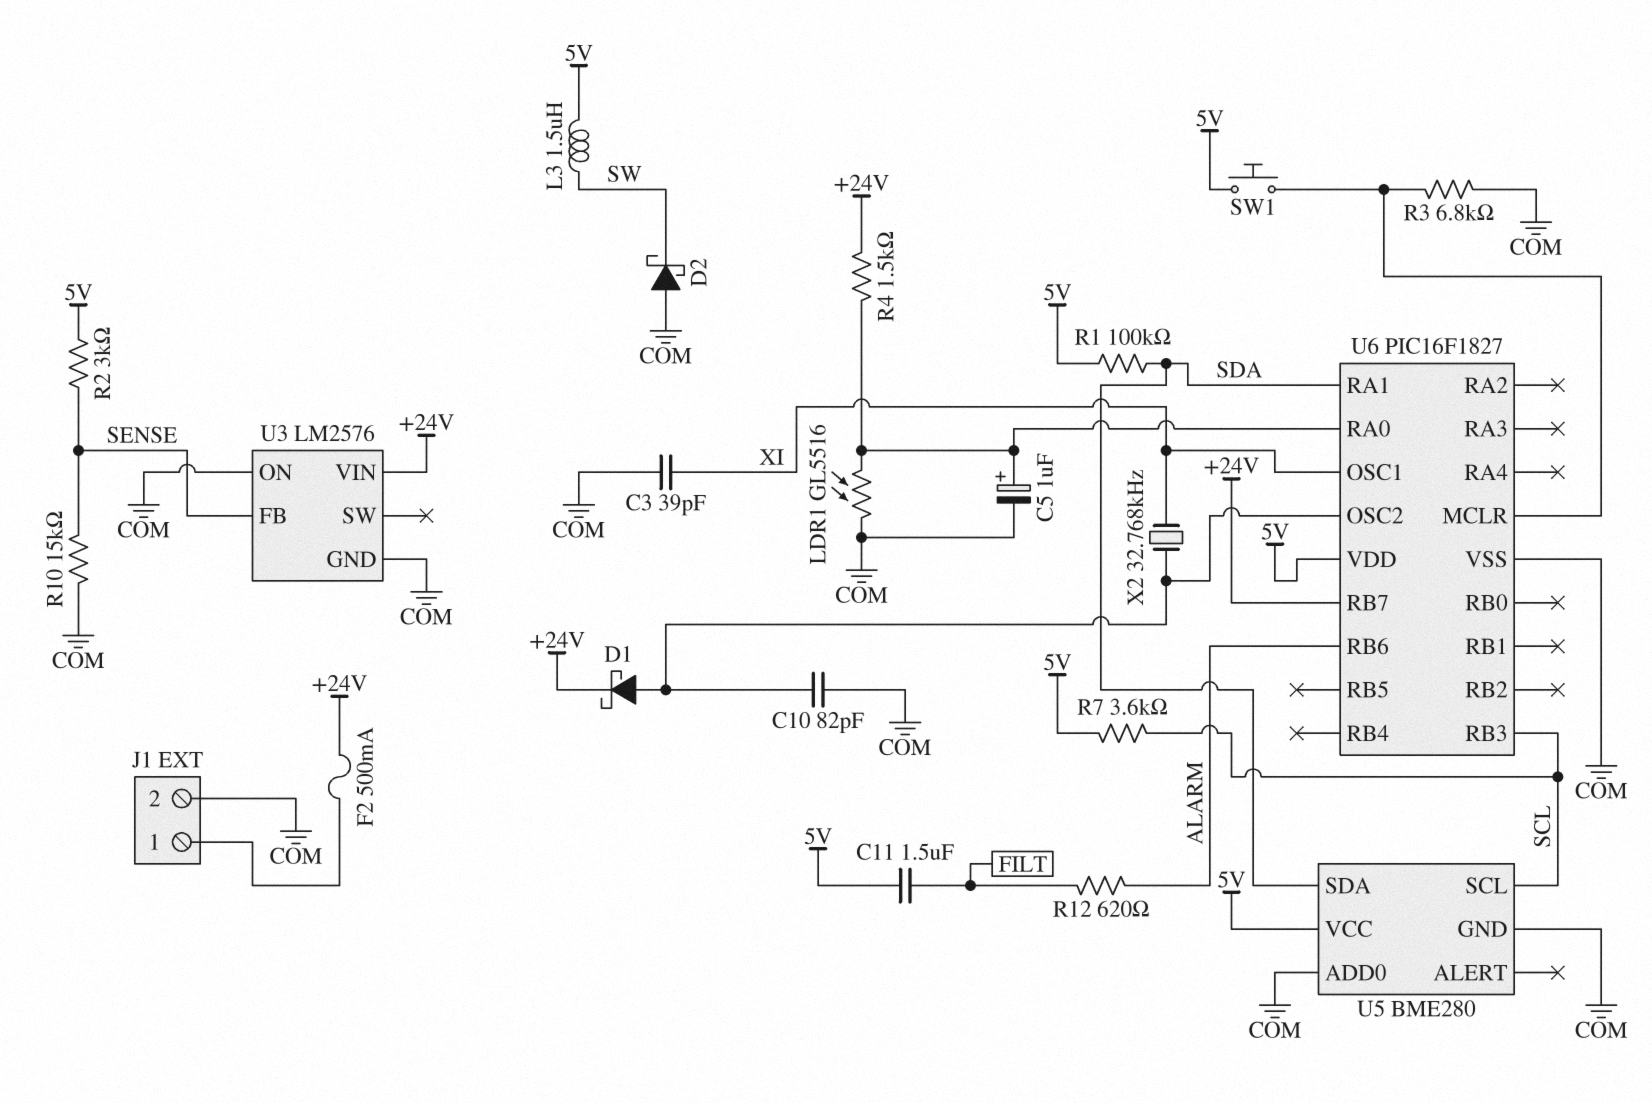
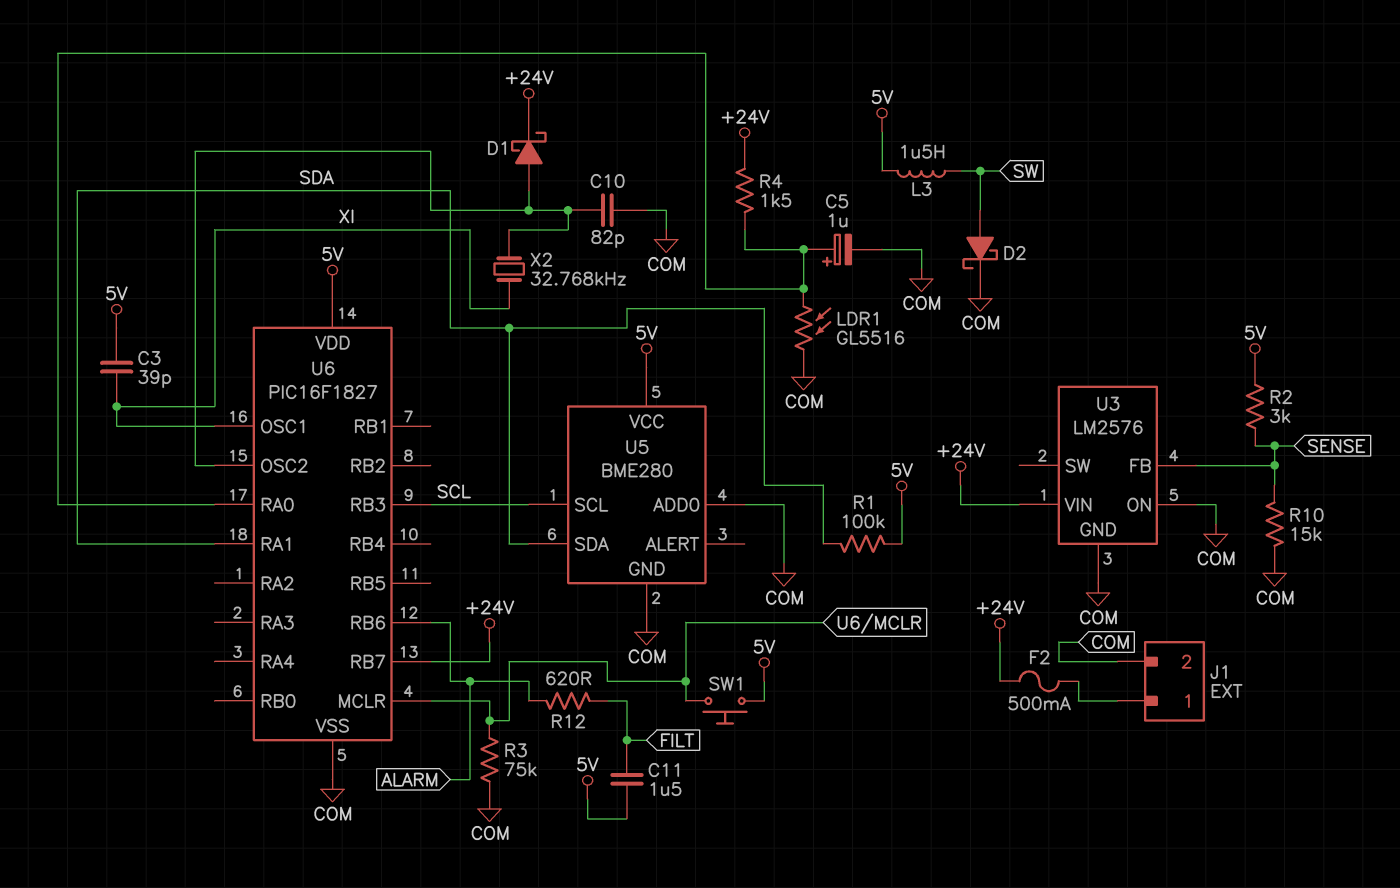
C3: 39pF (COM, XI) -> 39pF (5V, XI)
D2: schottky (A COM, K SW) -> schottky (A SW, K COM)
R3: 6.8k (COM, U6/MCLR) -> 75k (COM, U6/MCLR)
R7: 3.6k (5V, SCL) -> none

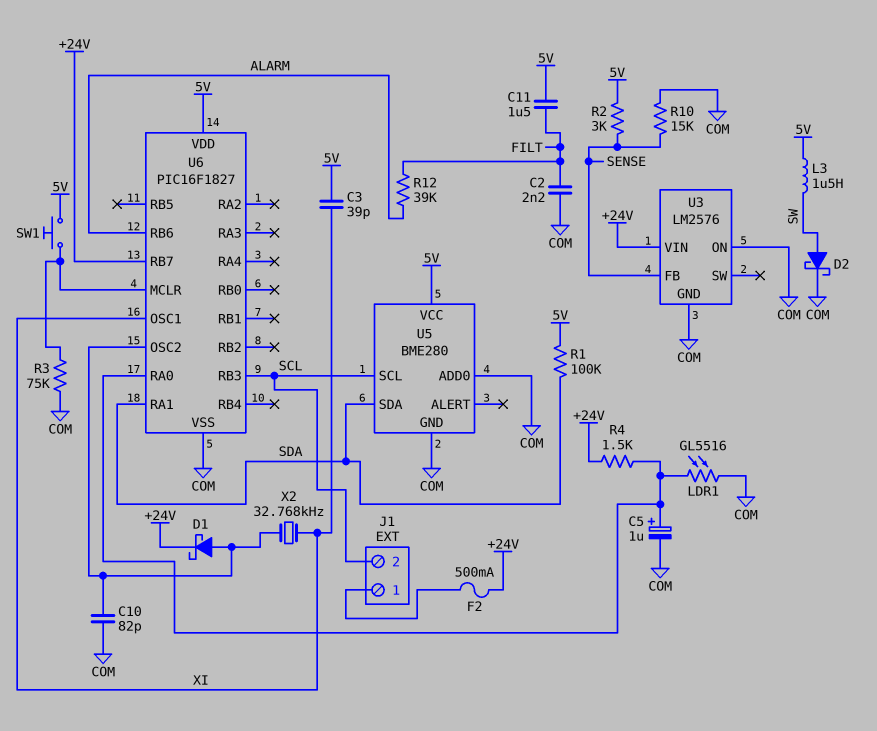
C2: none -> 2.2nF (COM, FILT)
J1 pin 2: COM -> SCL
R12: 620 (ALARM, FILT) -> 39k (ALARM, FILT)

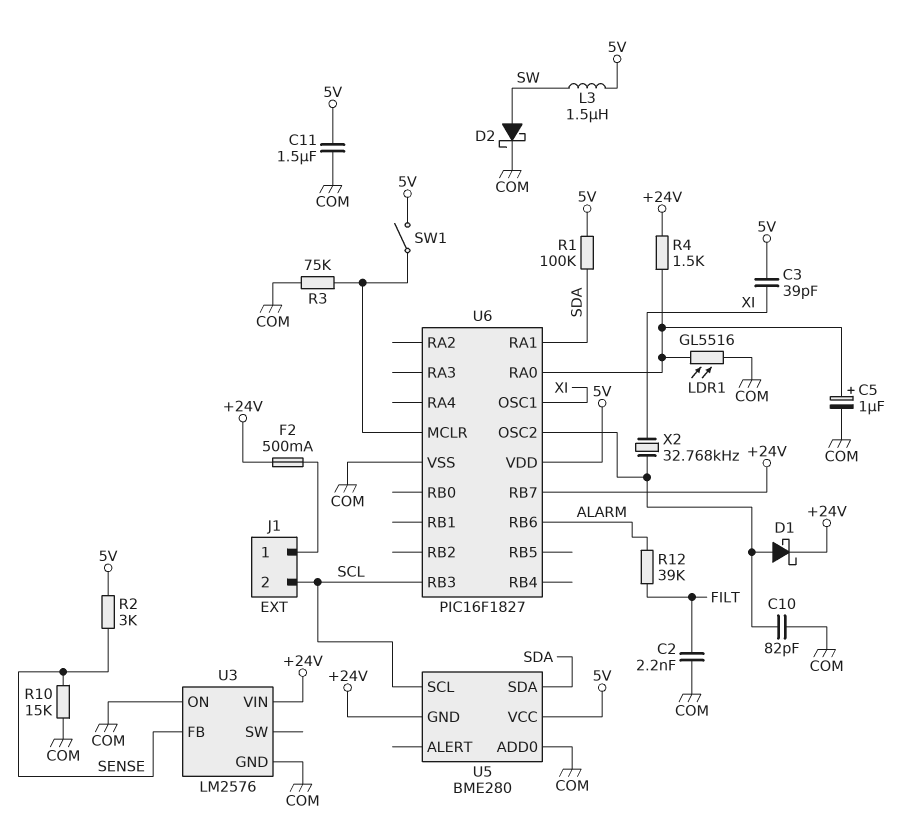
C11: 1.5uF (5V, FILT) -> 1.5uF (5V, COM)
SW1: button (5V, U6/MCLR) -> switch (5V, U6/MCLR)
U5 pin GND: COM -> +24V

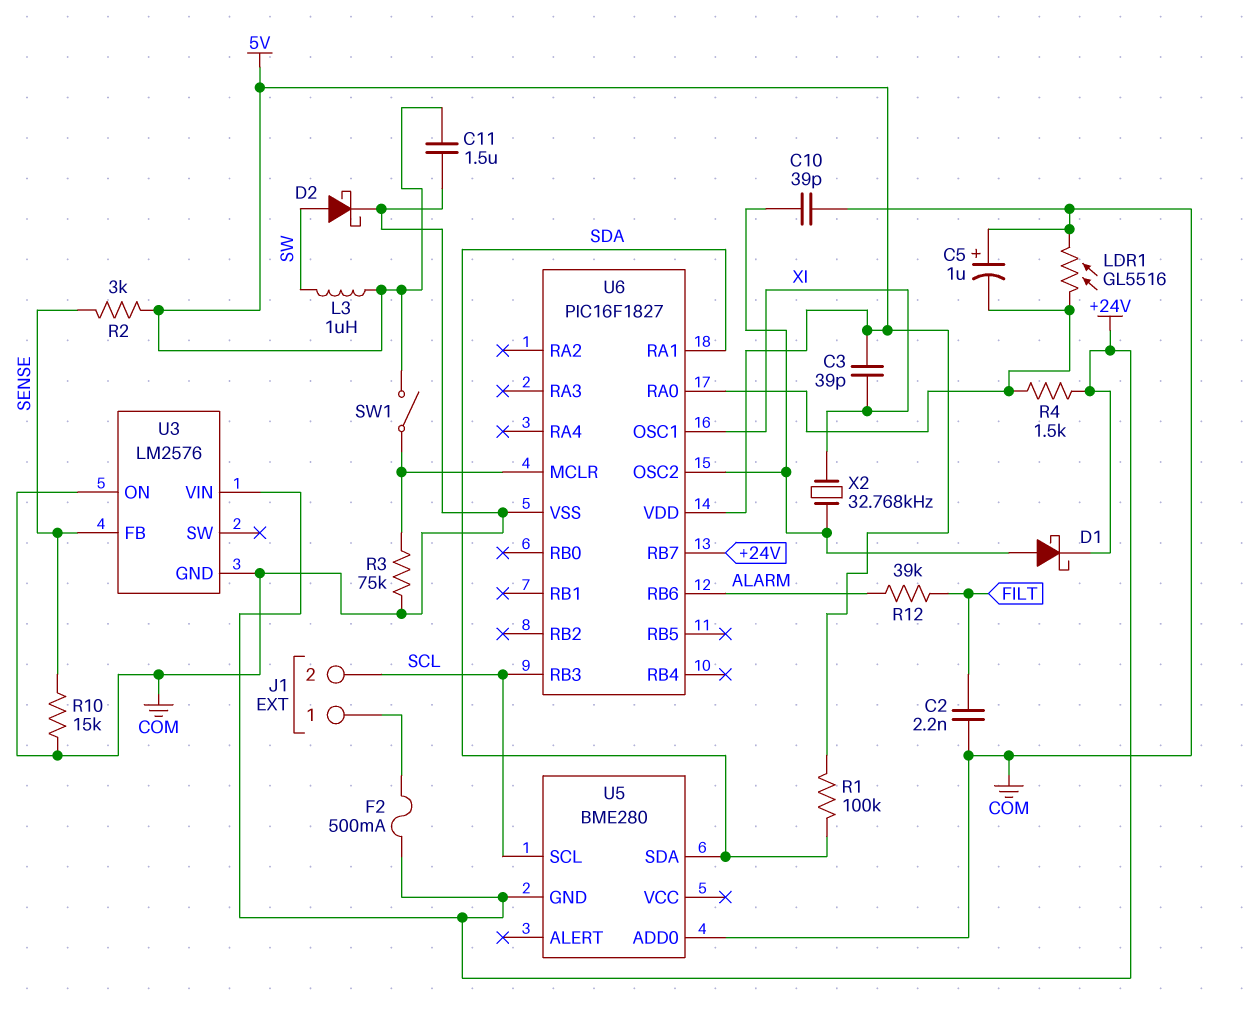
C5: 1uF (plus U6/RA0, minus COM) -> 1uF (plus COM, minus U6/RA0)
C10: 82pF (COM, U6/OSC2) -> 39pF (COM, U6/OSC2)
L3: 1.5uH (5V, SW) -> 1uH (5V, SW)
U5 pin VCC: 5V -> none

